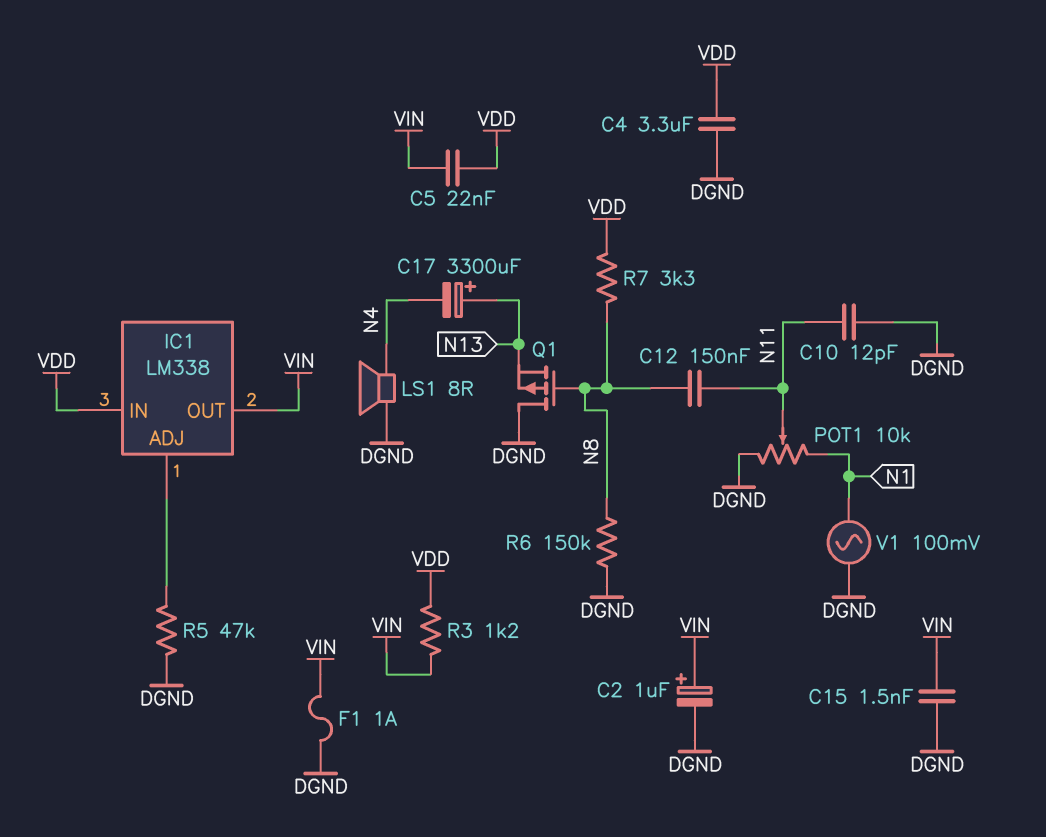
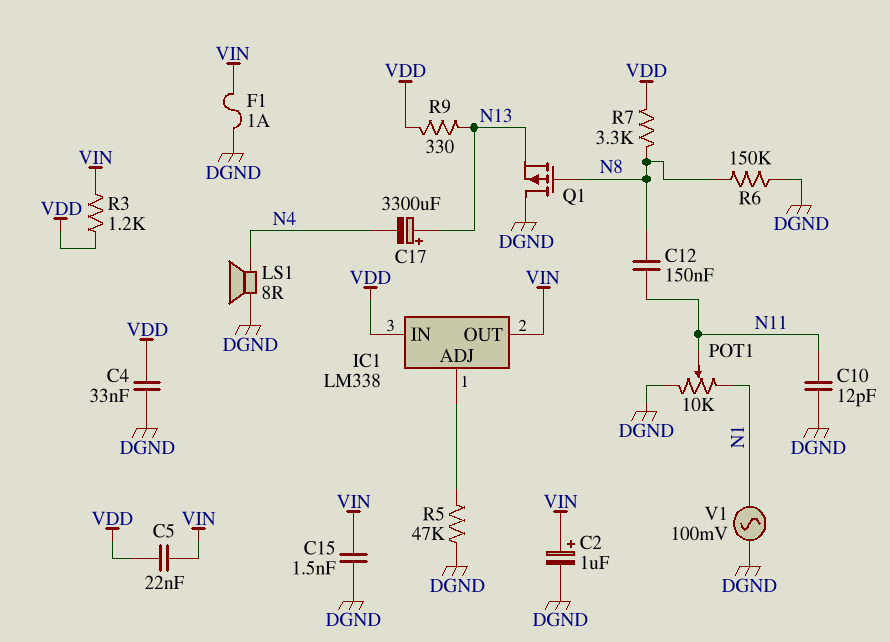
C4: 3.3uF (DGND, VDD) -> 33nF (DGND, VDD)
R9: none -> 330 (N13, VDD)

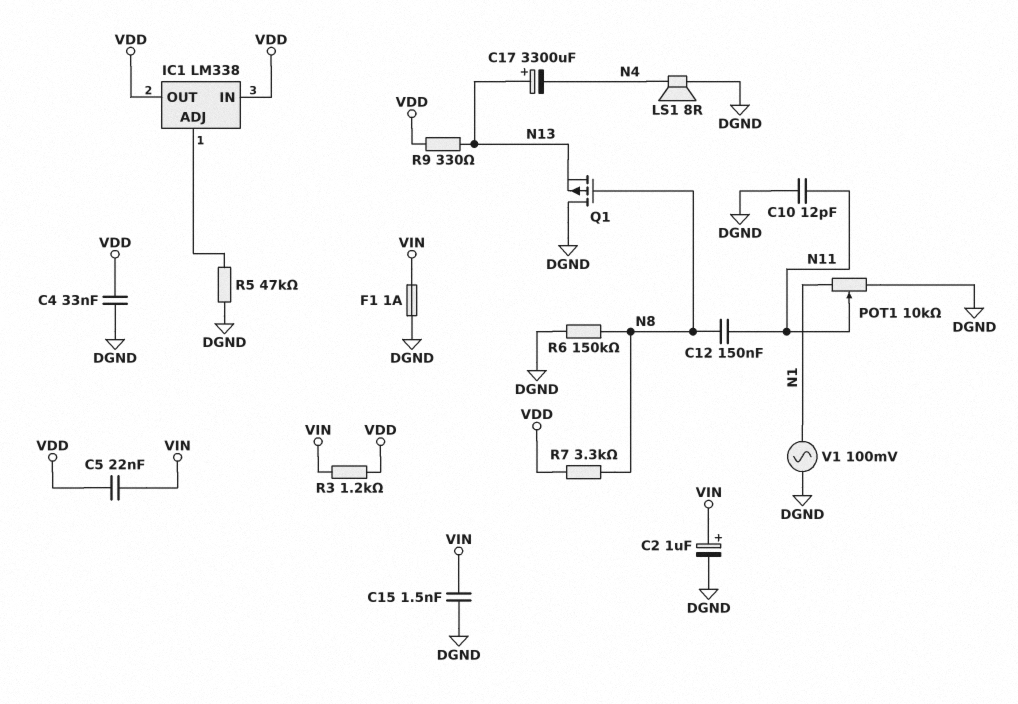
IC1 pin OUT: VIN -> VDD

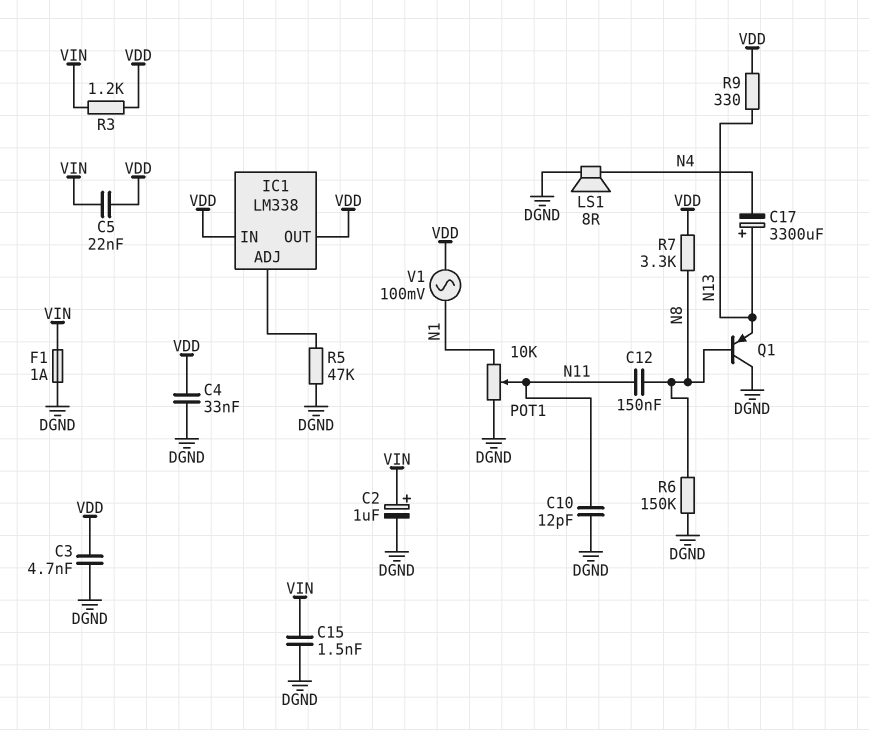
C3: none -> 4.7nF (DGND, VDD)
Q1: PMOS (G N8, D DGND, S N13) -> PNP (B N8, C DGND, E N13)
V1: AC 100mV (DGND, N1) -> AC 100mV (N1, VDD)

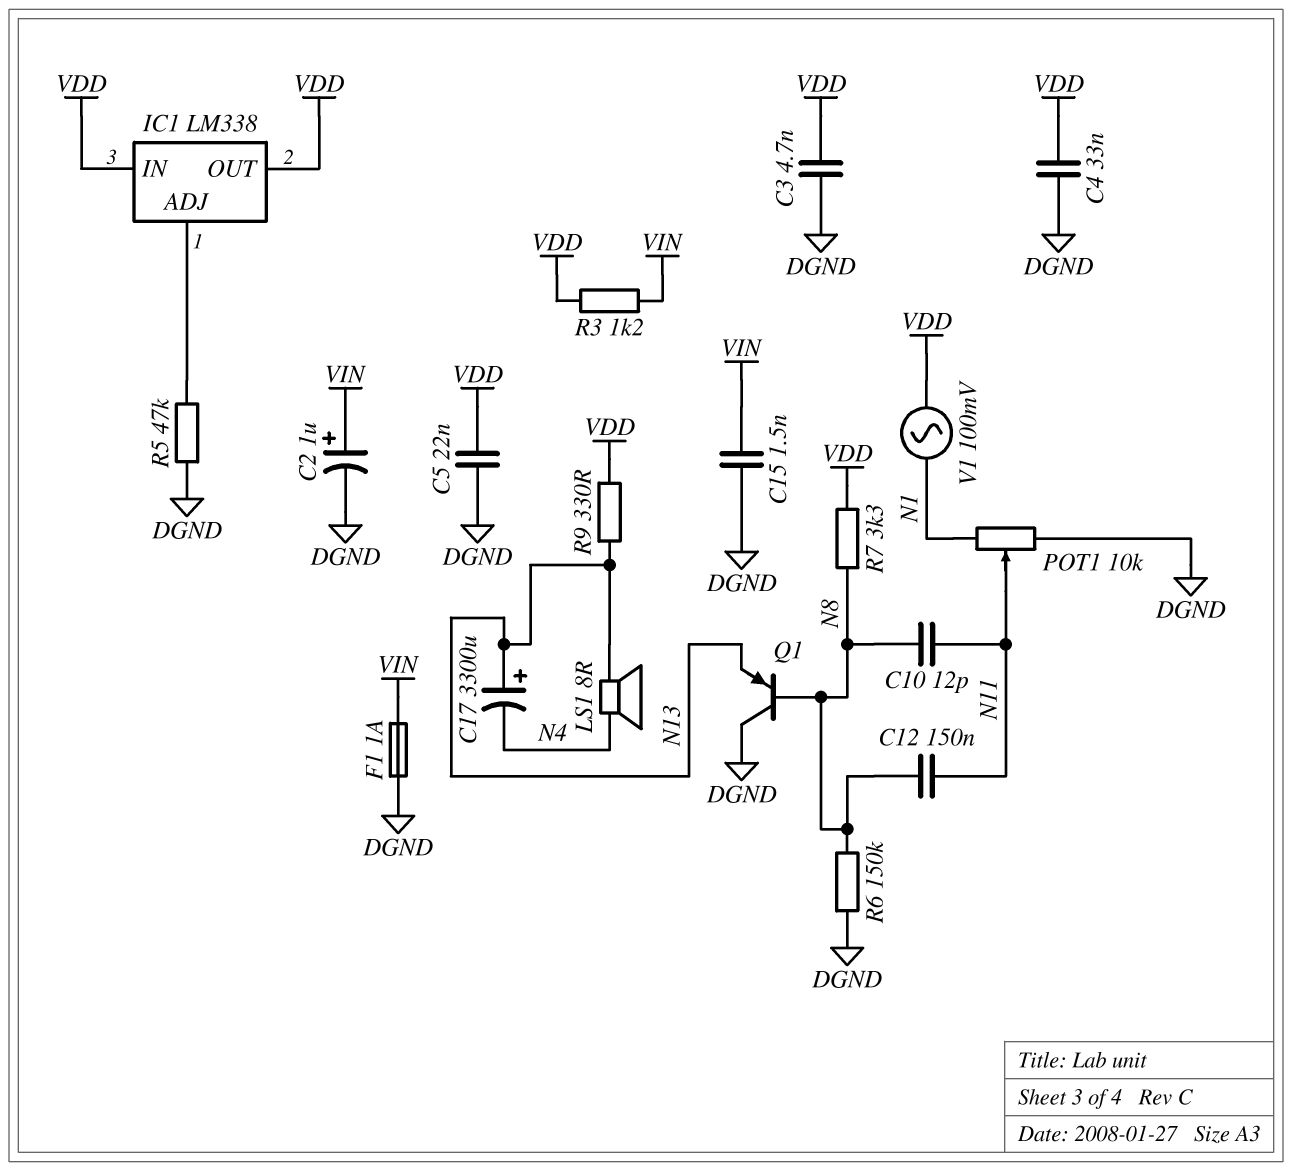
C5: 22nF (VDD, VIN) -> 22nF (DGND, VDD)
C10: 12pF (DGND, N11) -> 12pF (N8, N11)
LS1: speaker 8R (DGND, N4) -> speaker 8R (N4, N13)

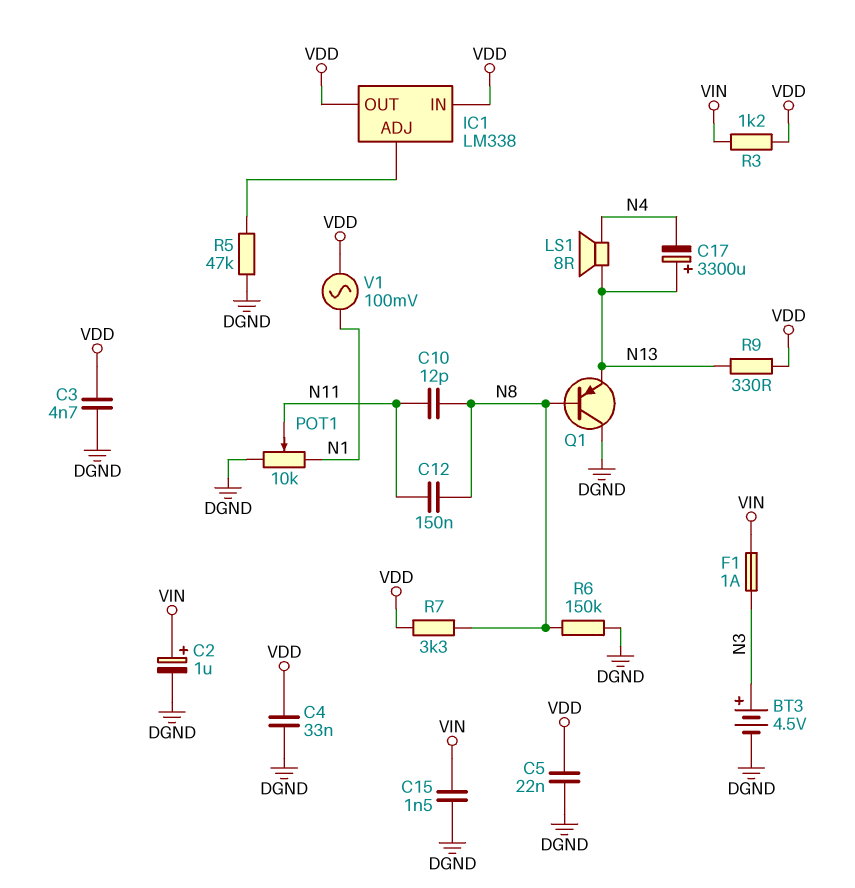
BT3: none -> 4.5V (plus N3, minus DGND)
F1: 1A (DGND, VIN) -> 1A (N3, VIN)

